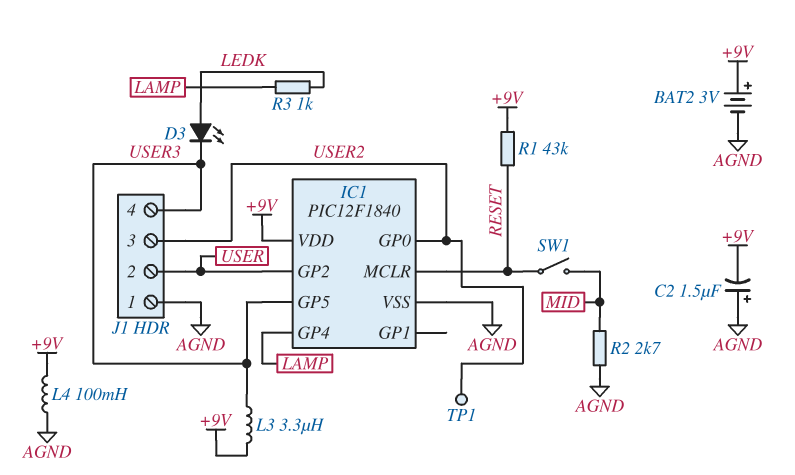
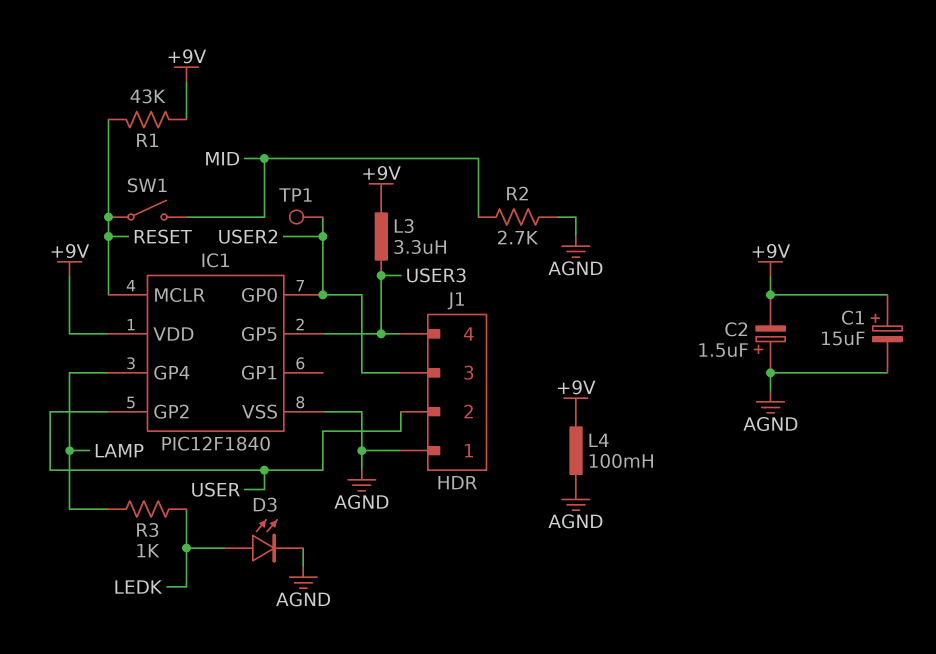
BAT2: 3V (plus +9V, minus AGND) -> none
C1: none -> 15uF (plus +9V, minus AGND)
D3: LED (A LEDK, K USER3) -> LED (A LEDK, K AGND)

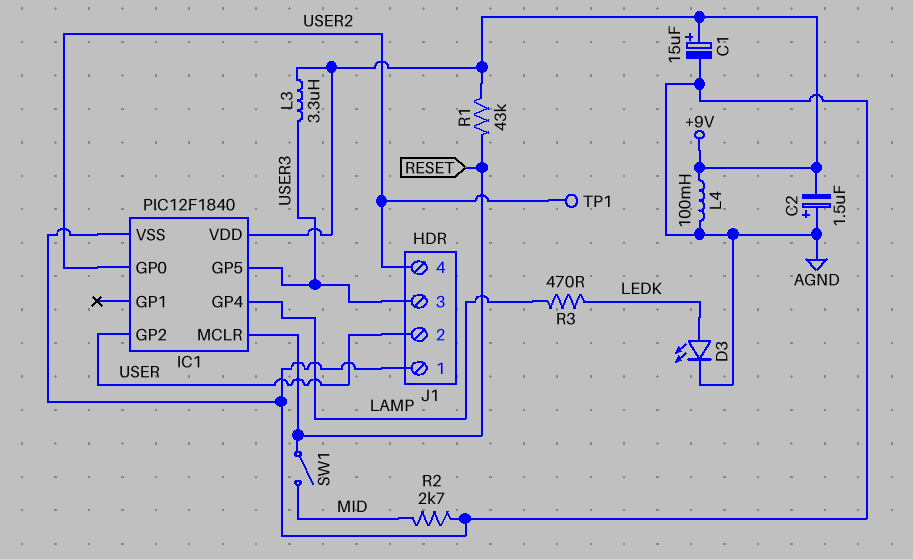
J1 pin 3: USER2 -> USER3
J1 pin 4: USER3 -> USER2
R3: 1k (LAMP, LEDK) -> 470 (LAMP, LEDK)

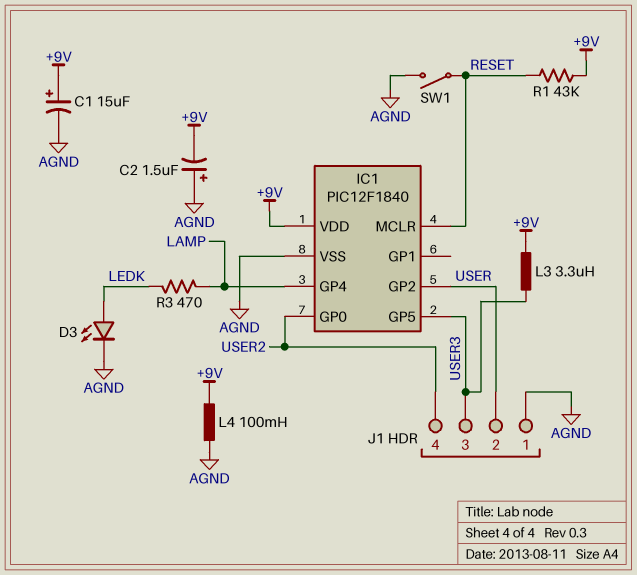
R2: 2.7k (AGND, MID) -> none
SW1: switch (MID, RESET) -> switch (AGND, RESET)
TP1: test point (USER2) -> none

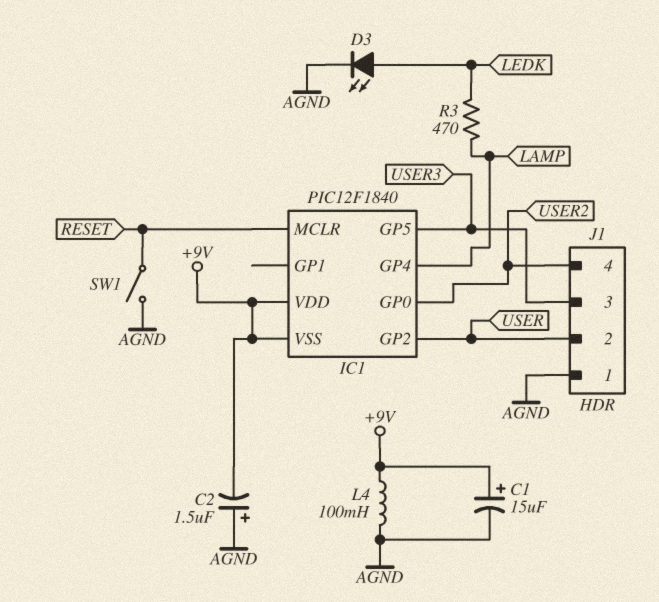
IC1 pin VSS: AGND -> +9V
L3: 3.3uH (+9V, USER3) -> none
R1: 43k (+9V, RESET) -> none

